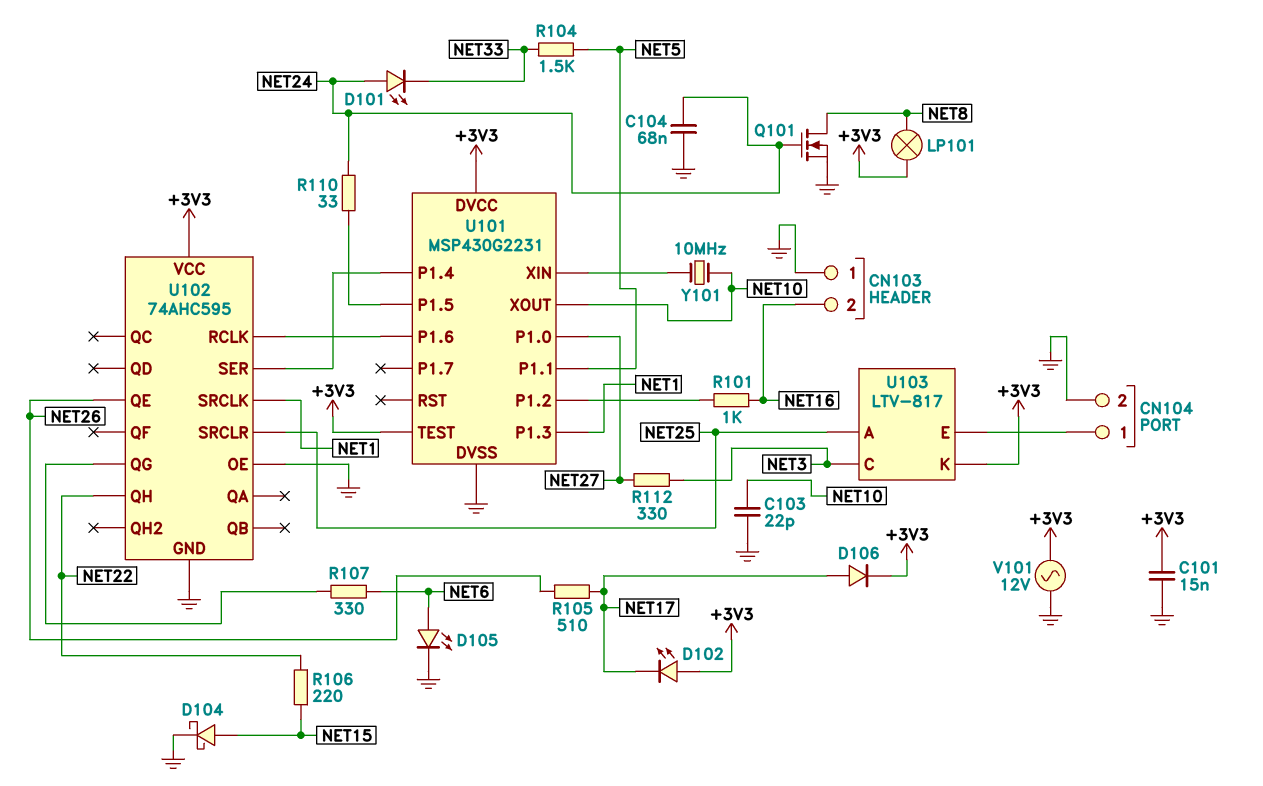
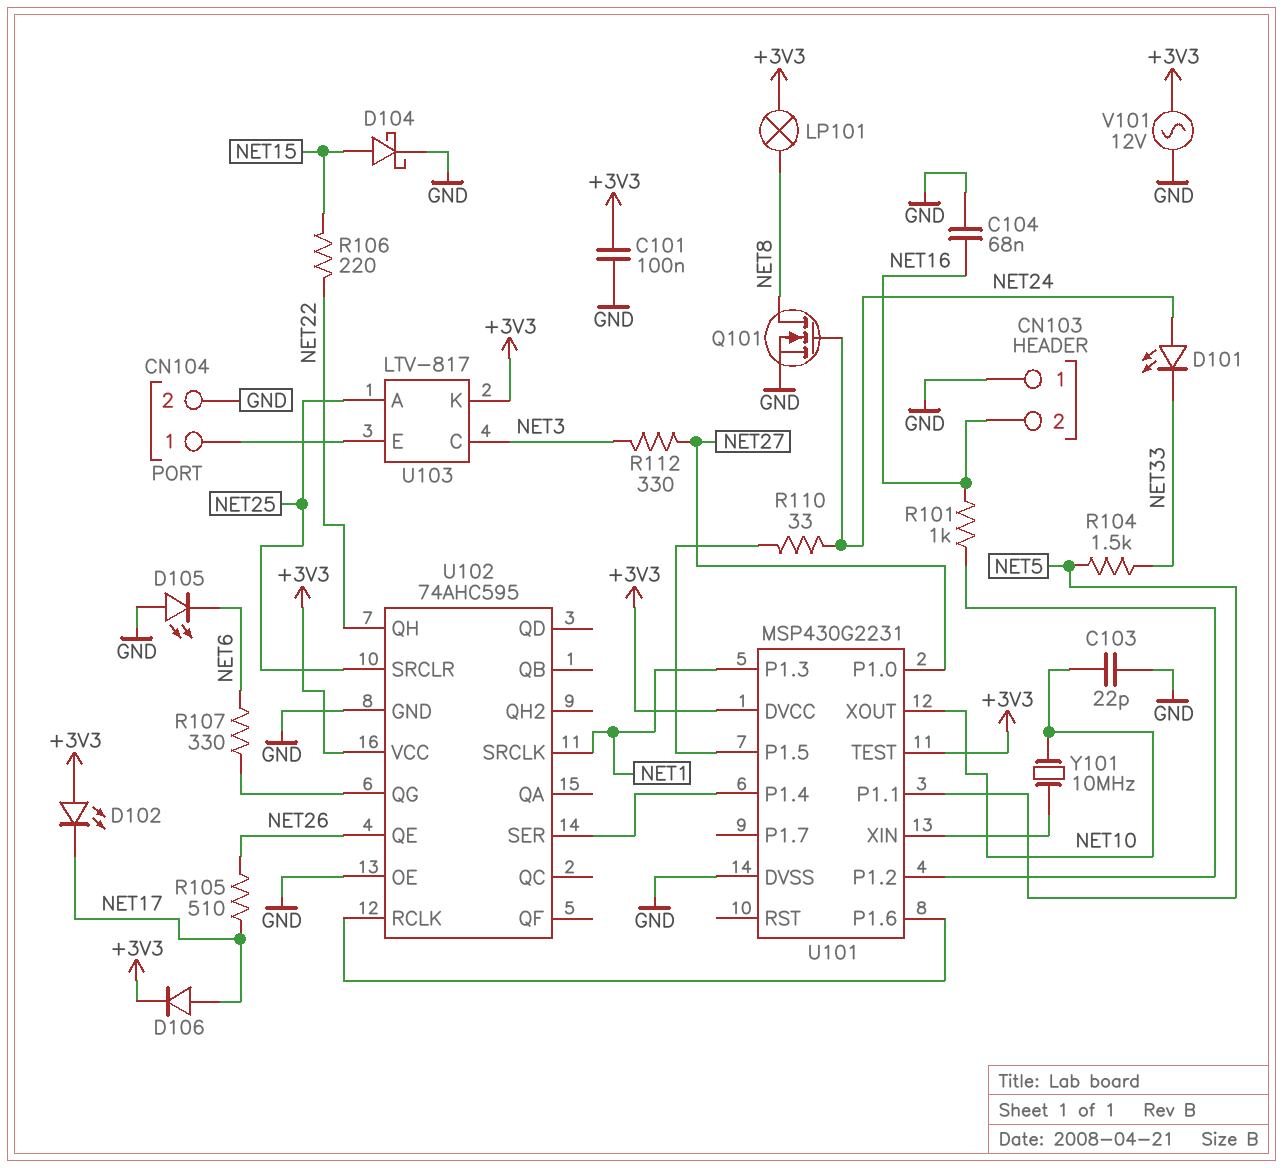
C101: 15nF (+3V3, GND) -> 100nF (+3V3, GND)
C104: 68nF (GND, NET24) -> 68nF (GND, NET16)
D105: LED (A NET6, K GND) -> LED (A GND, K NET6)

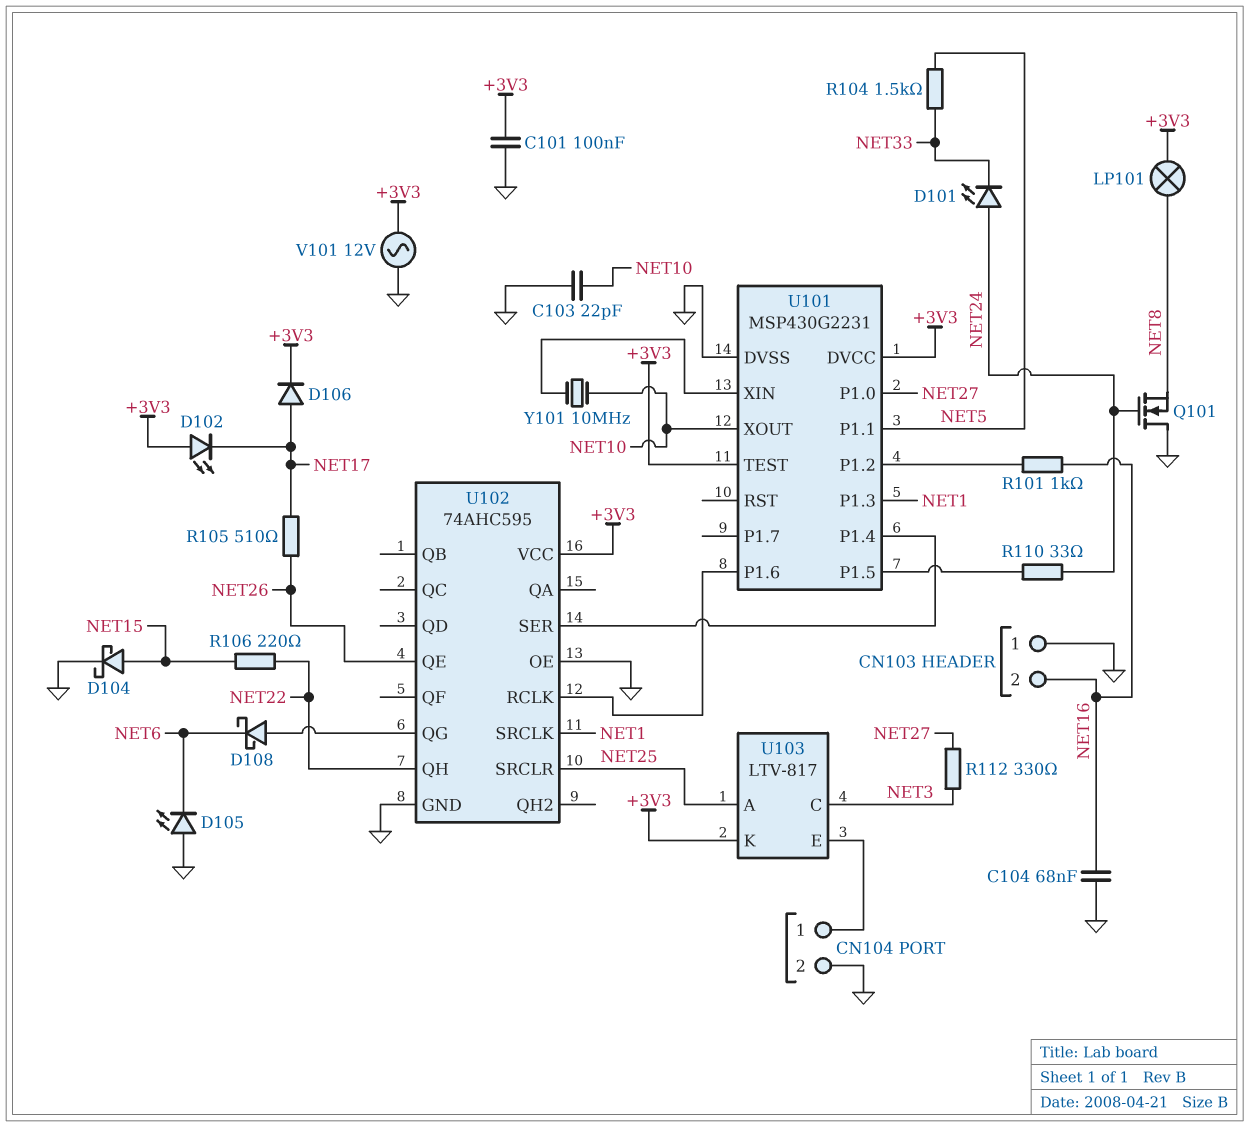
D108: none -> schottky (A U102/QG, K NET6)
Q101: NMOS (G NET24, D NET8, S GND) -> NMOS (G NET24, D GND, S NET8)
R107: 330 (NET6, U102/QG) -> none

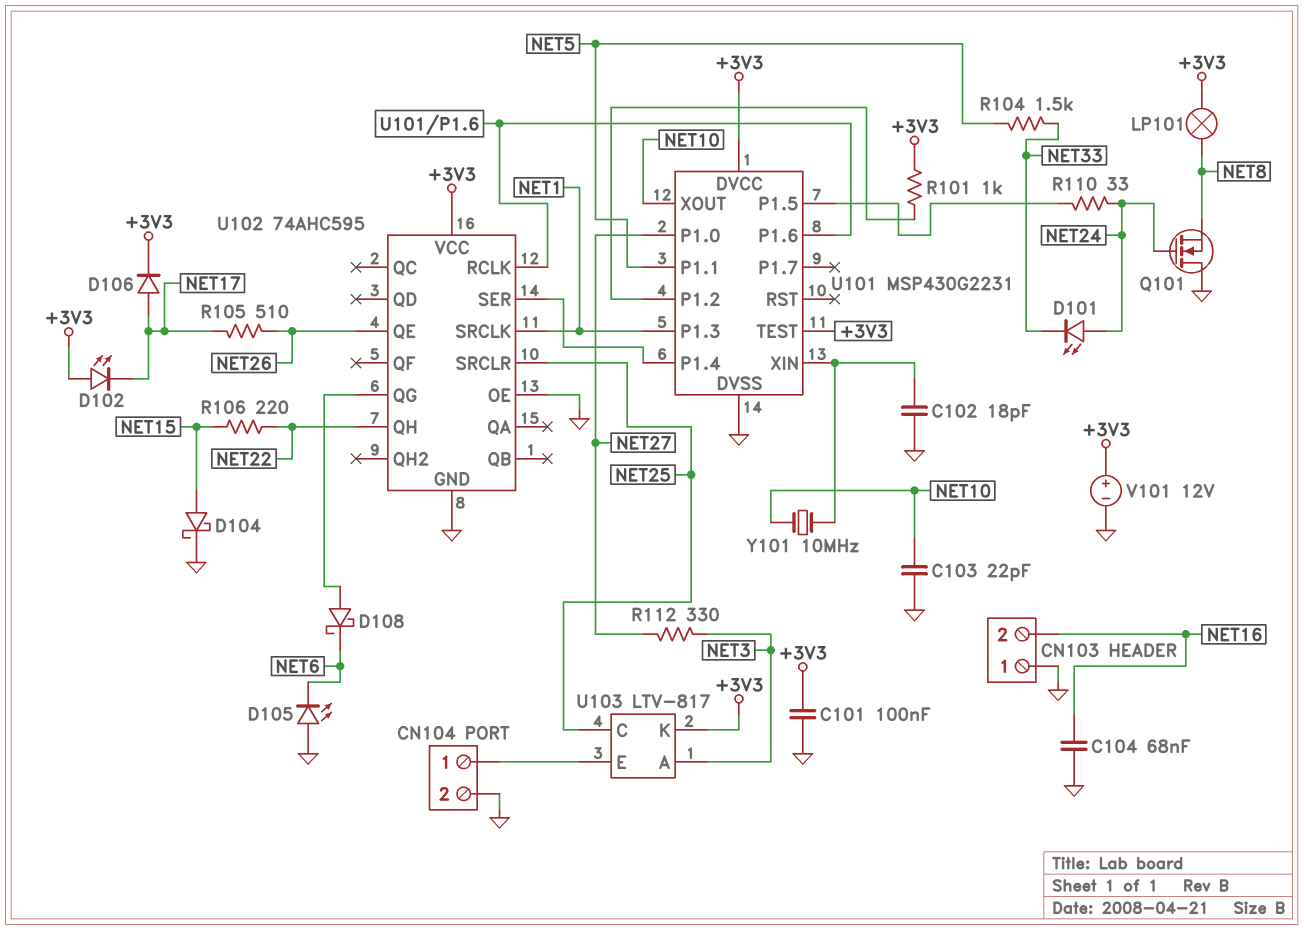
C102: none -> 18pF (GND, U101/XIN)
R101: 1k (NET16, U101/P1.2) -> 1k (+3V3, U101/P1.2)
U103 pin A: NET25 -> NET3
U103 pin C: NET3 -> NET25
V101: AC 12V (+3V3, GND) -> 12V (plus +3V3, minus GND)

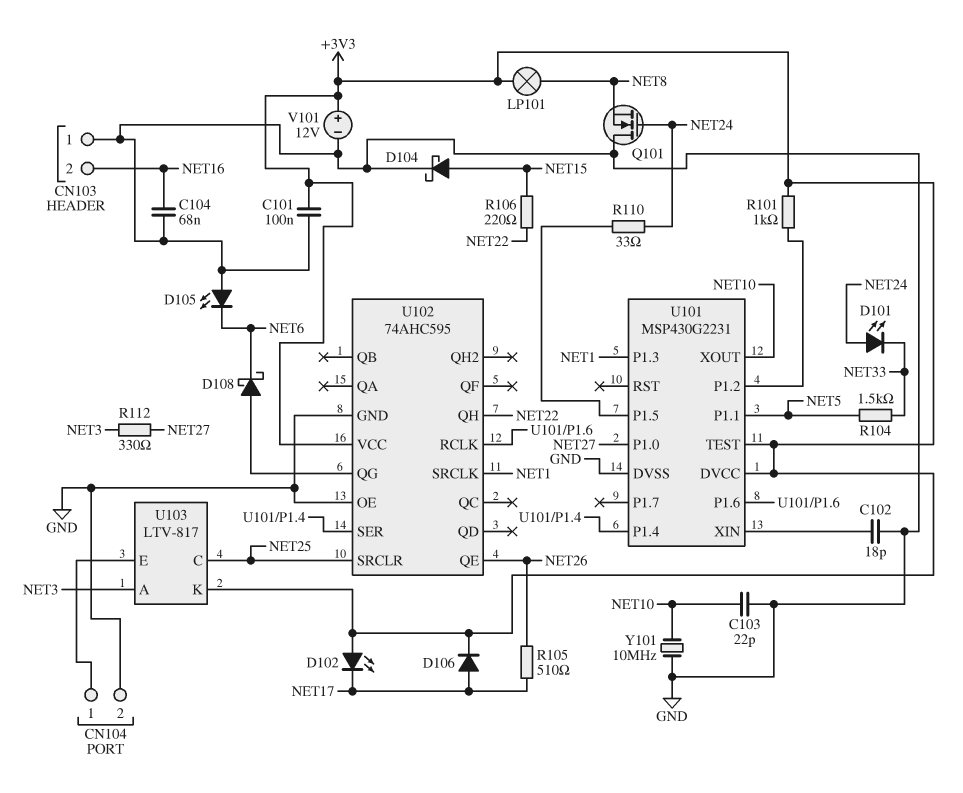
Y101: 10MHz (NET10, U101/XIN) -> 10MHz (GND, NET10)

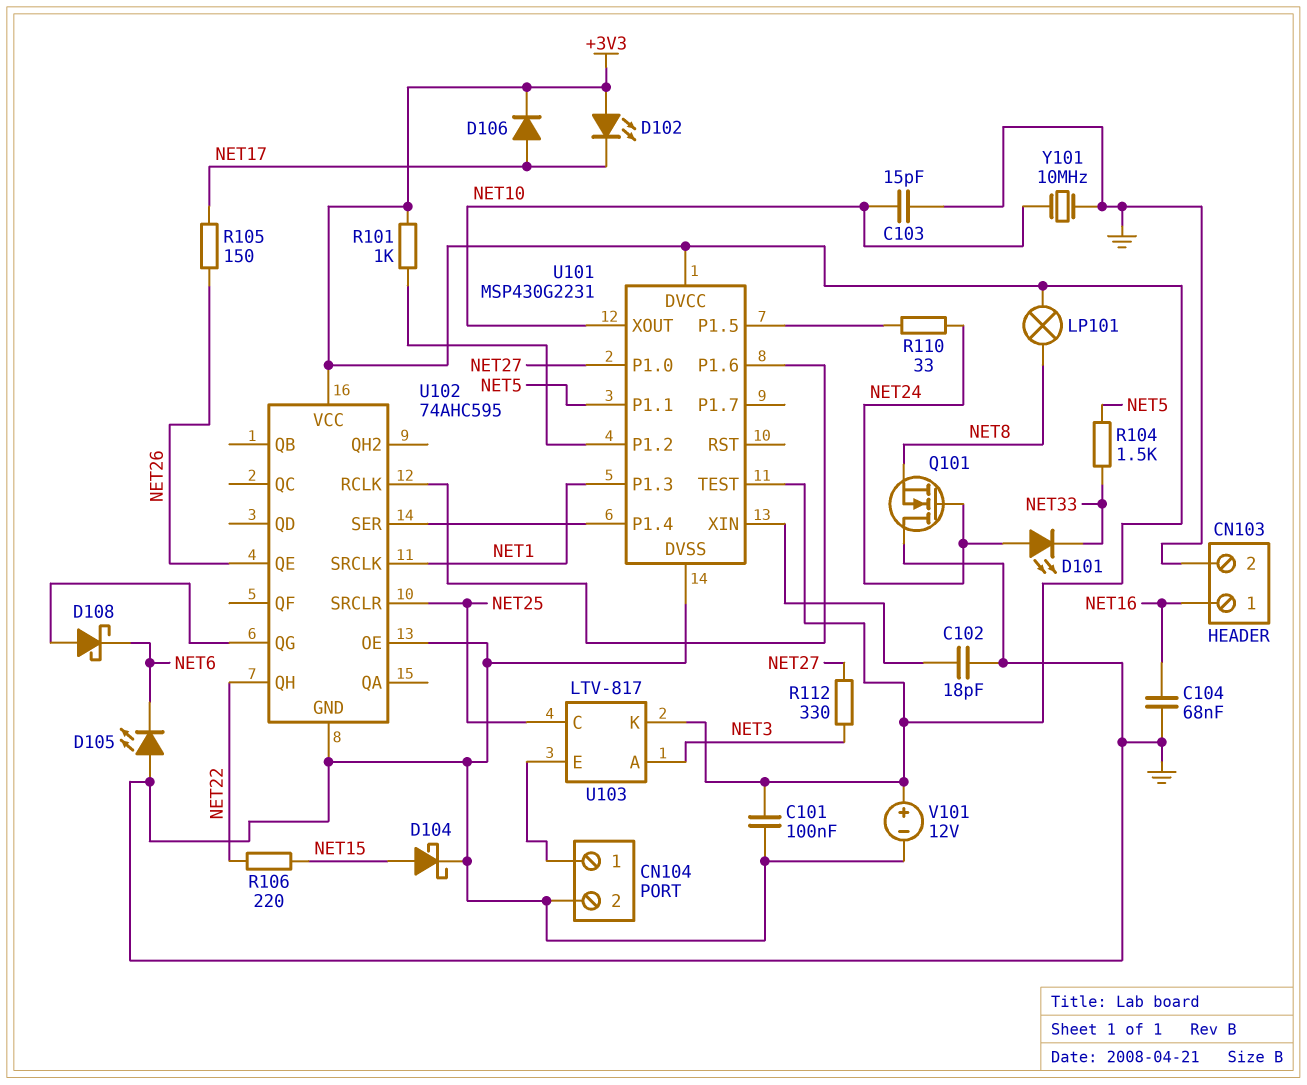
C103: 22pF (GND, NET10) -> 15pF (GND, NET10)
CN103 pin 1: GND -> NET16
CN103 pin 2: NET16 -> GND
R105: 510 (NET17, NET26) -> 150 (NET17, NET26)

